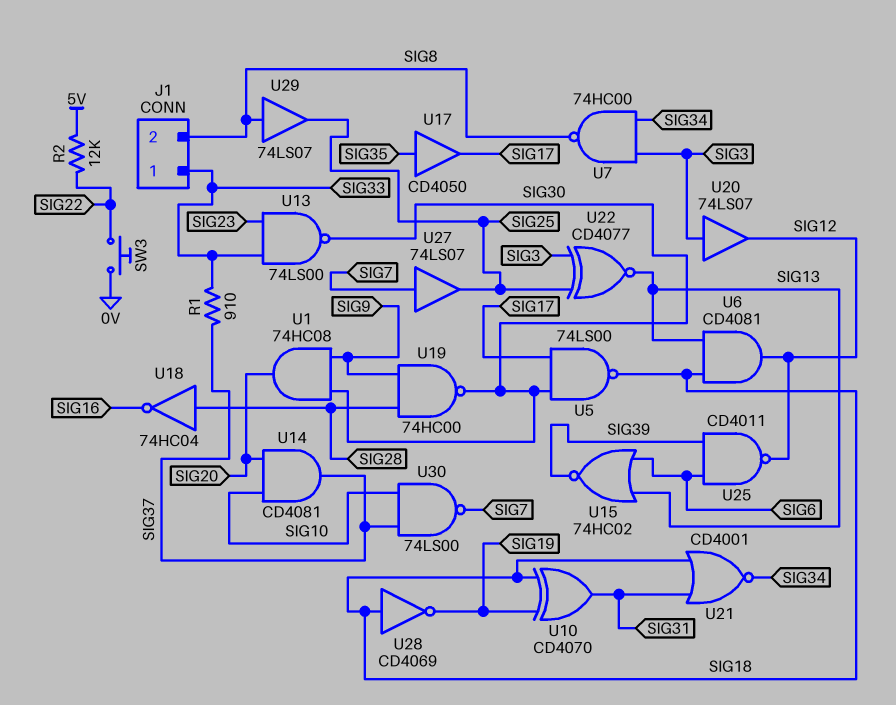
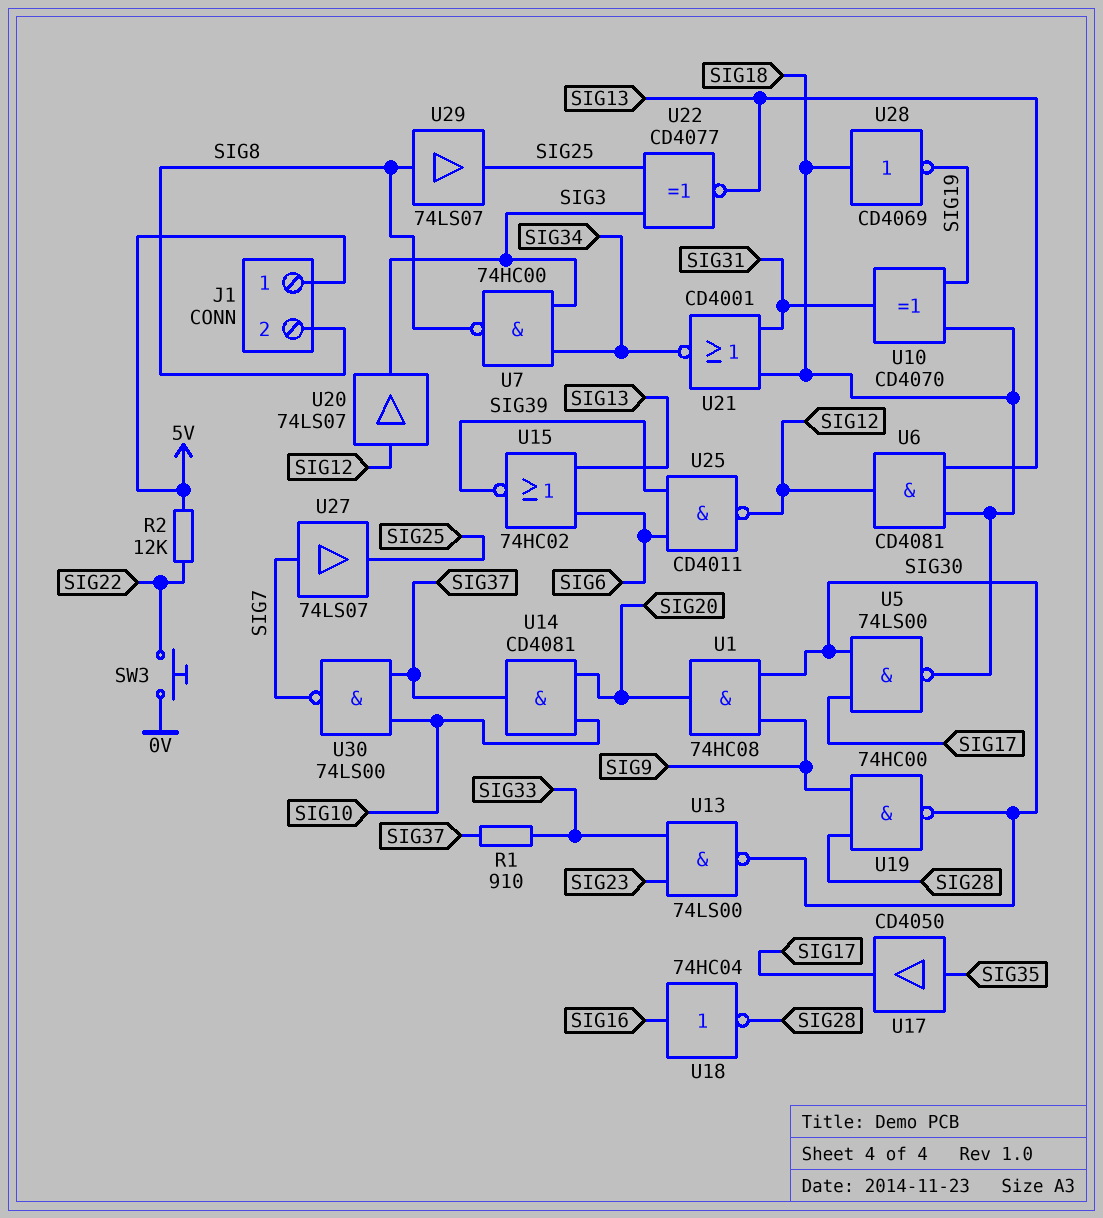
J1 pin 1: SIG33 -> 5V
U18: NOT 74HC04 (in SIG28, out SIG16) -> NOT 74HC04 (in SIG16, out SIG28)
U20: buffer 74LS07 (in SIG3, out SIG12) -> buffer 74LS07 (in SIG12, out SIG3)

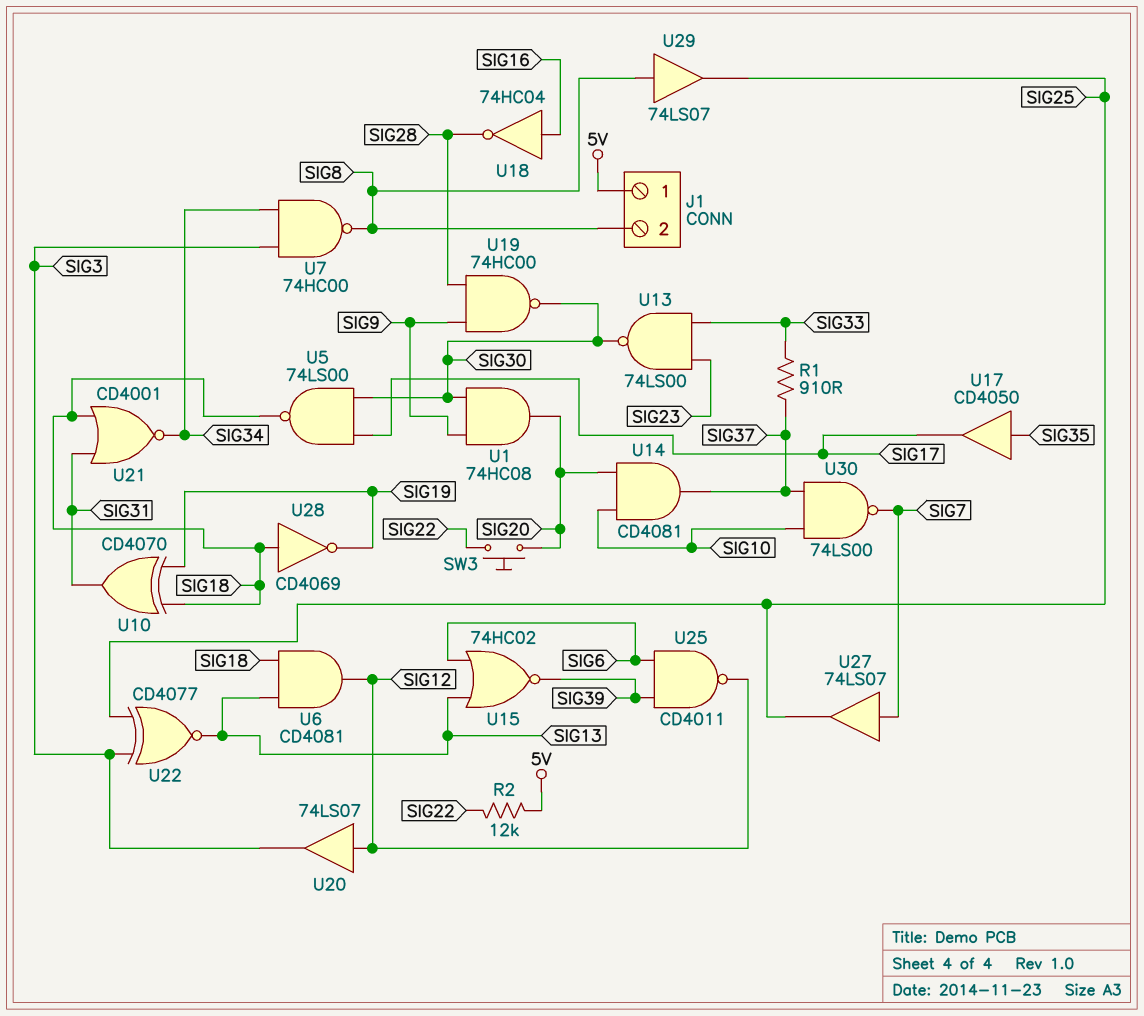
SW3: button (0V, SIG22) -> button (SIG20, SIG22)

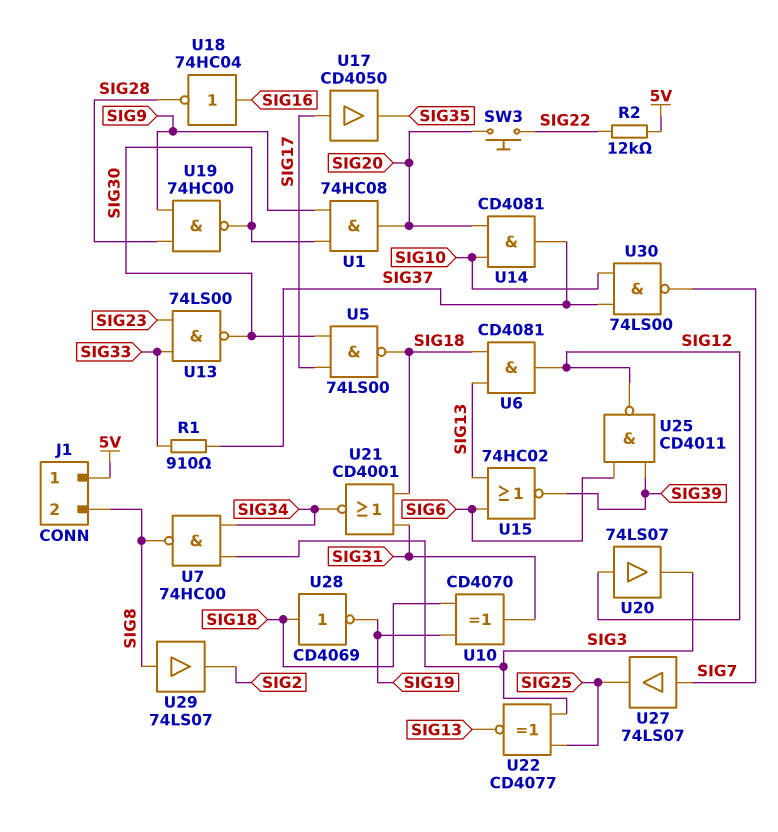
U17: buffer CD4050 (in SIG35, out SIG17) -> buffer CD4050 (in SIG17, out SIG35)
U29: buffer 74LS07 (in SIG8, out SIG25) -> buffer 74LS07 (in SIG8, out SIG2)

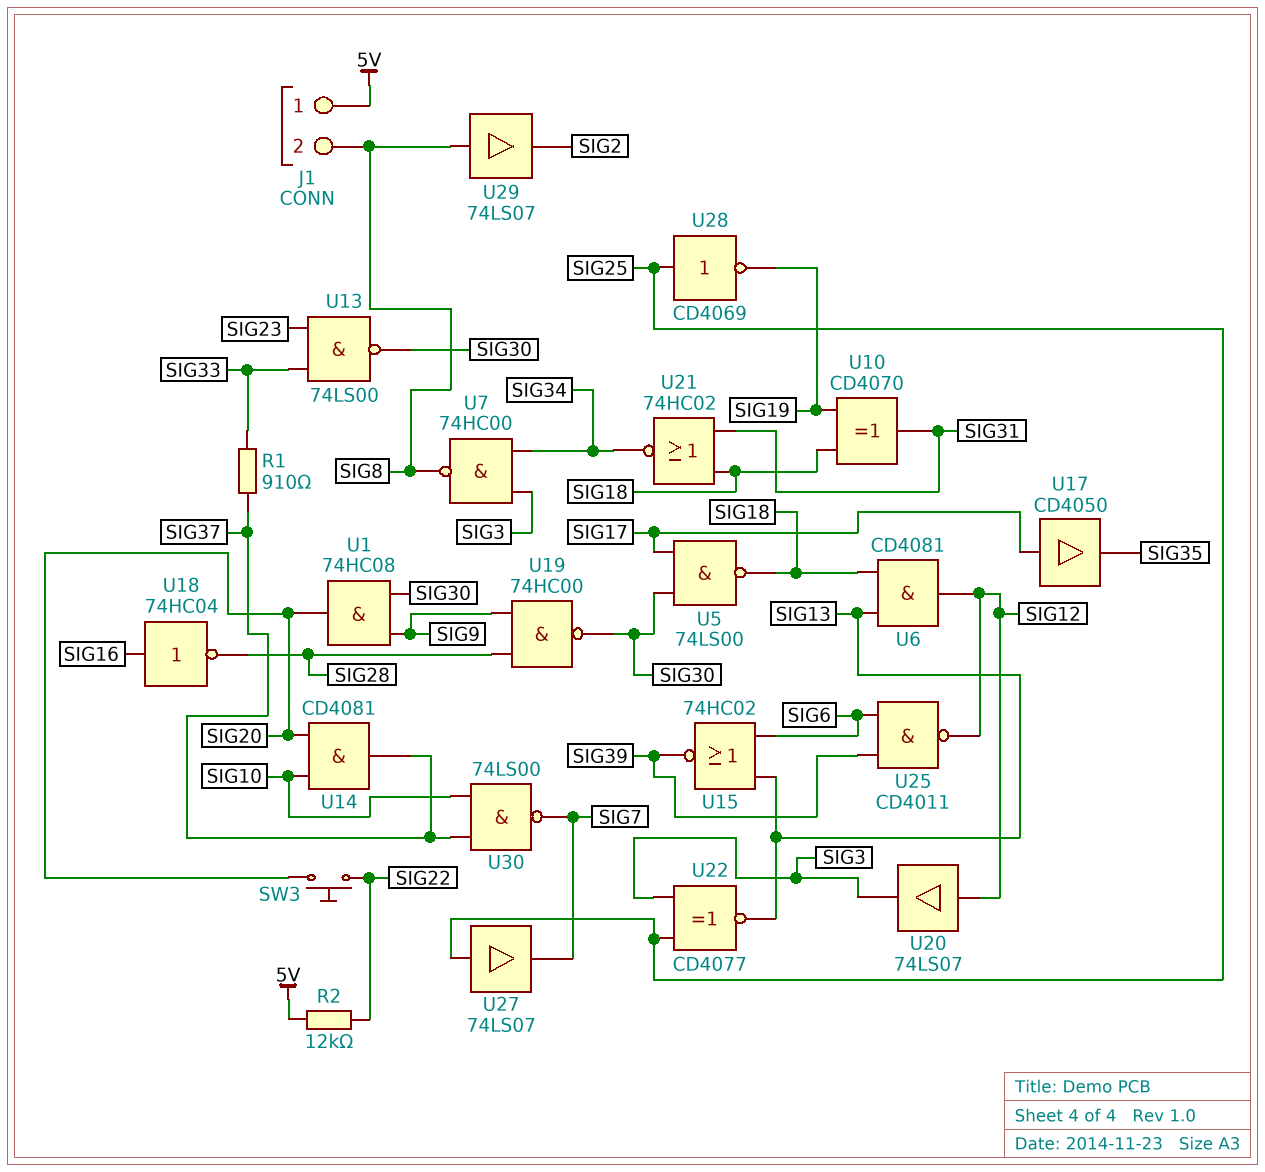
U21: NOR CD4001 (in SIG18, in SIG31, out SIG34) -> NOR 74HC02 (in SIG18, in SIG31, out SIG34)
U27: buffer 74LS07 (in SIG7, out SIG25) -> buffer 74LS07 (in SIG25, out SIG7)
U28: NOT CD4069 (in SIG18, out SIG19) -> NOT CD4069 (in SIG25, out SIG19)

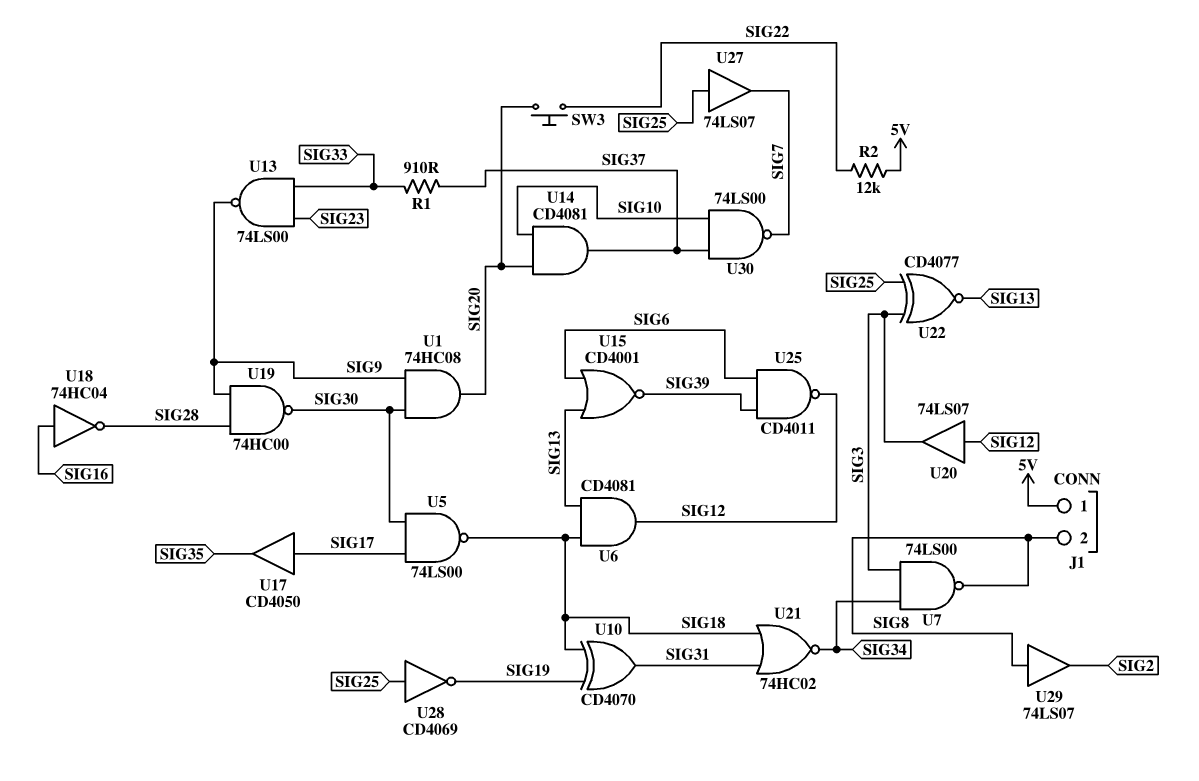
U7: NAND 74HC00 (in SIG3, in SIG34, out SIG8) -> NAND 74LS00 (in SIG3, in SIG34, out SIG8)
U13: NAND 74LS00 (in SIG23, in SIG33, out SIG30) -> NAND 74LS00 (in SIG23, in SIG33, out SIG9)
U15: NOR 74HC02 (in SIG6, in SIG13, out SIG39) -> NOR CD4001 (in SIG6, in SIG13, out SIG39)

